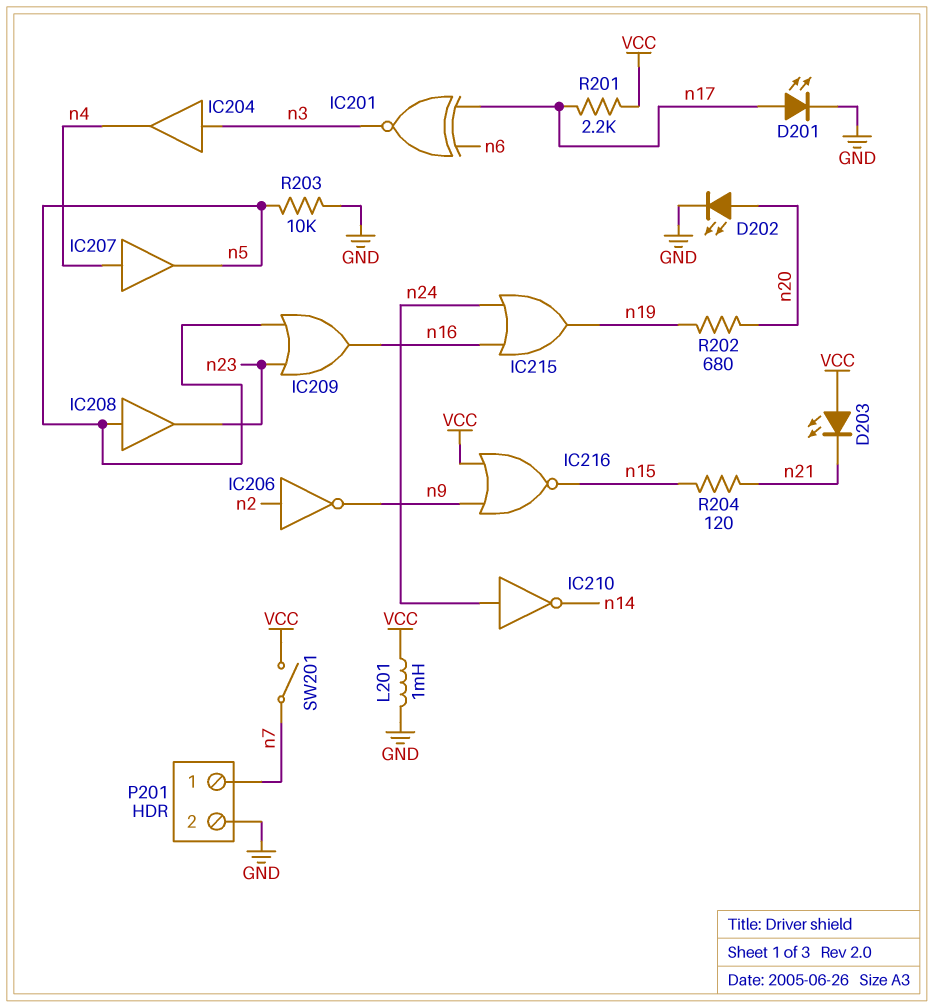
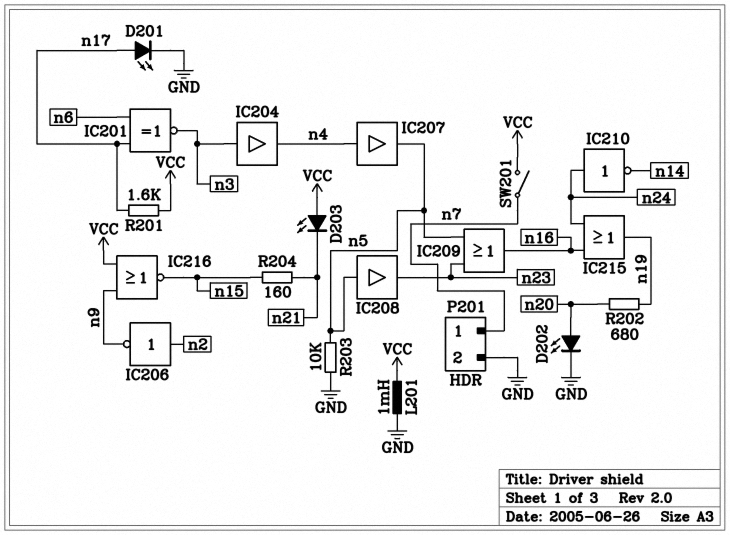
R201: 2.2k (VCC, n17) -> 1.6k (VCC, n17)
R204: 120 (n15, n21) -> 160 (n15, n21)

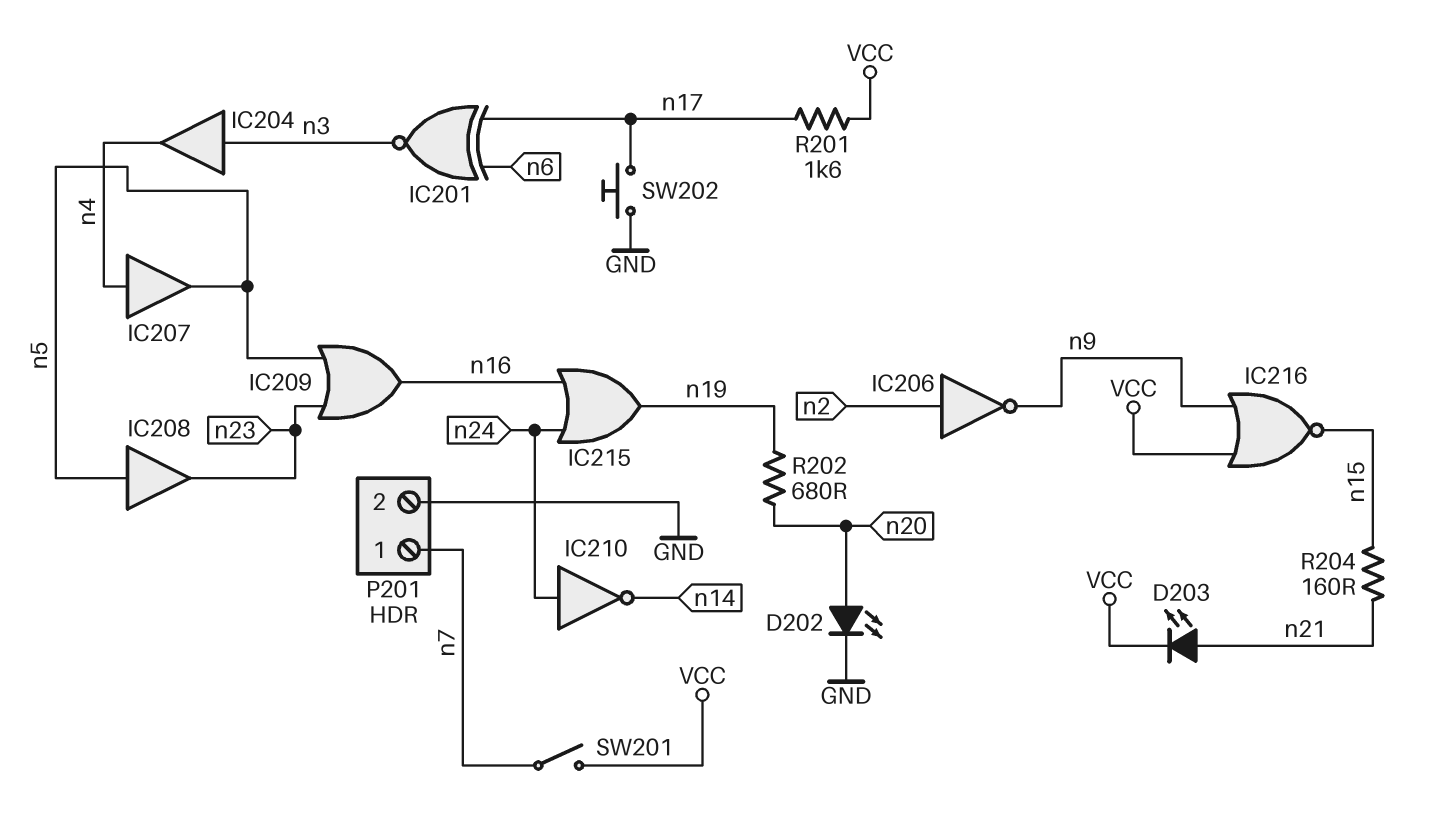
D201: LED (A n17, K GND) -> none
D203: LED (A VCC, K n21) -> LED (A n21, K VCC)
L201: 1mH (GND, VCC) -> none
R203: 10k (GND, n5) -> none
SW202: none -> button (GND, n17)

